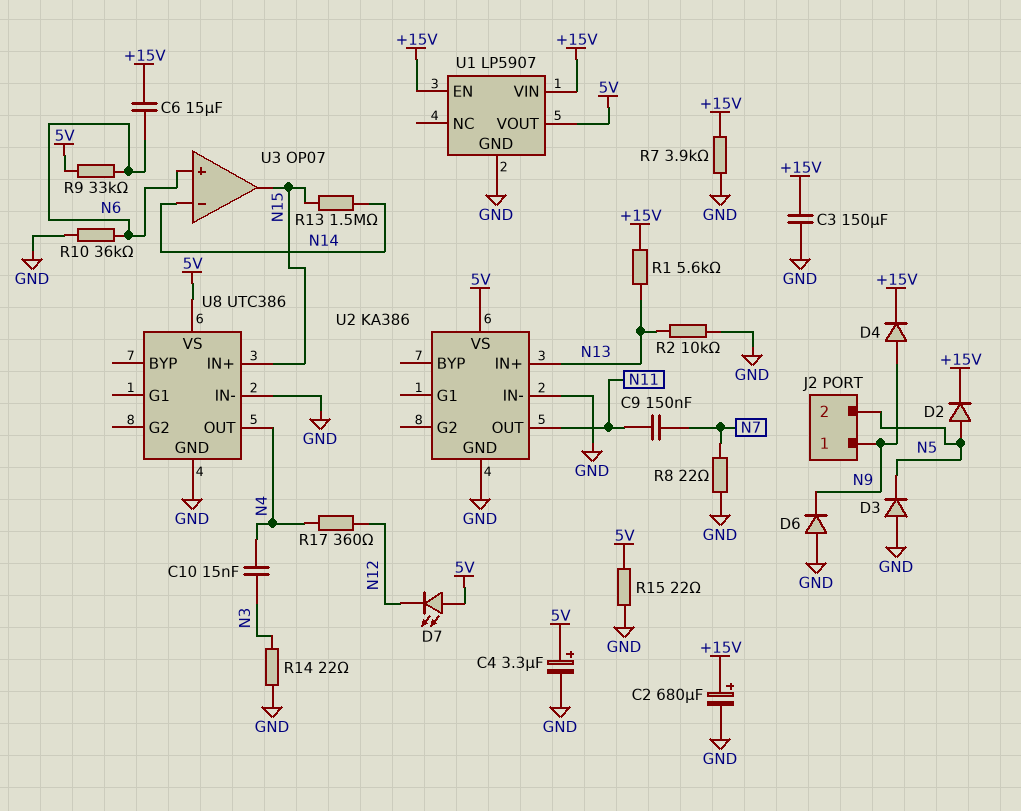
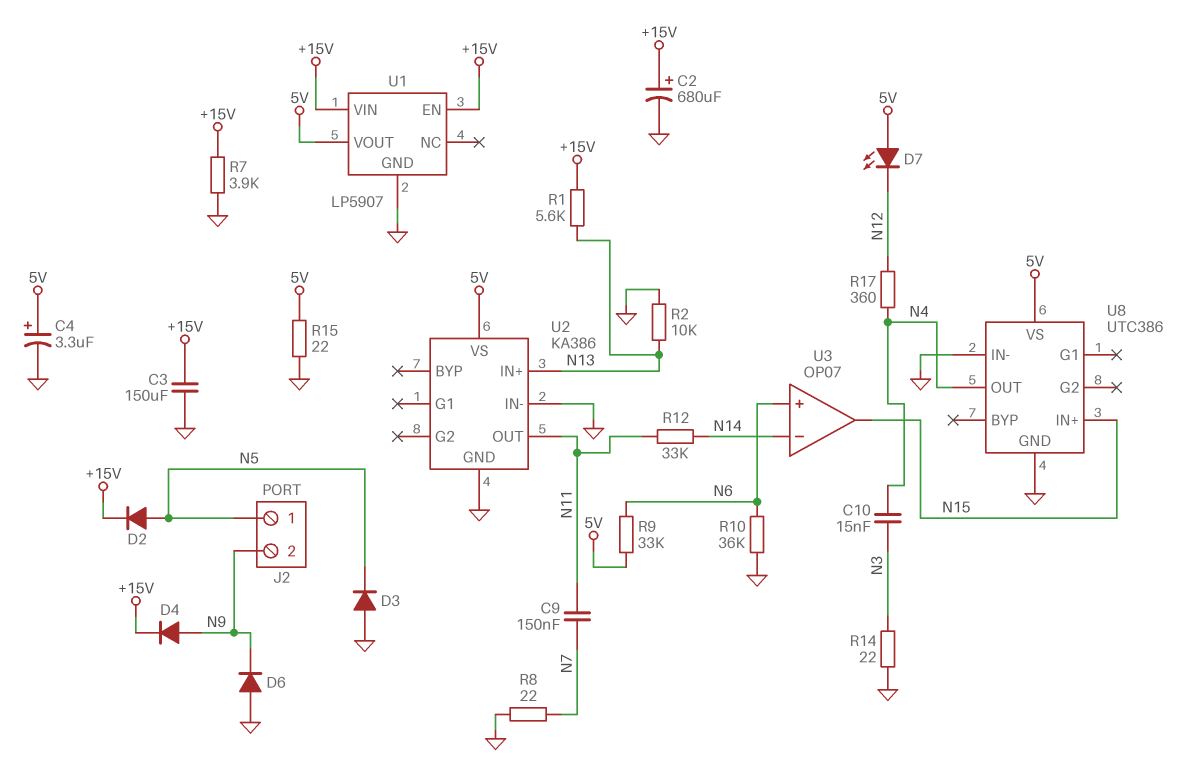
C6: 15uF (+15V, N6) -> none
J2 pin 1: N9 -> N5
J2 pin 2: N5 -> N9
R12: none -> 33k (N11, N14)
R13: 1.5M (N14, N15) -> none

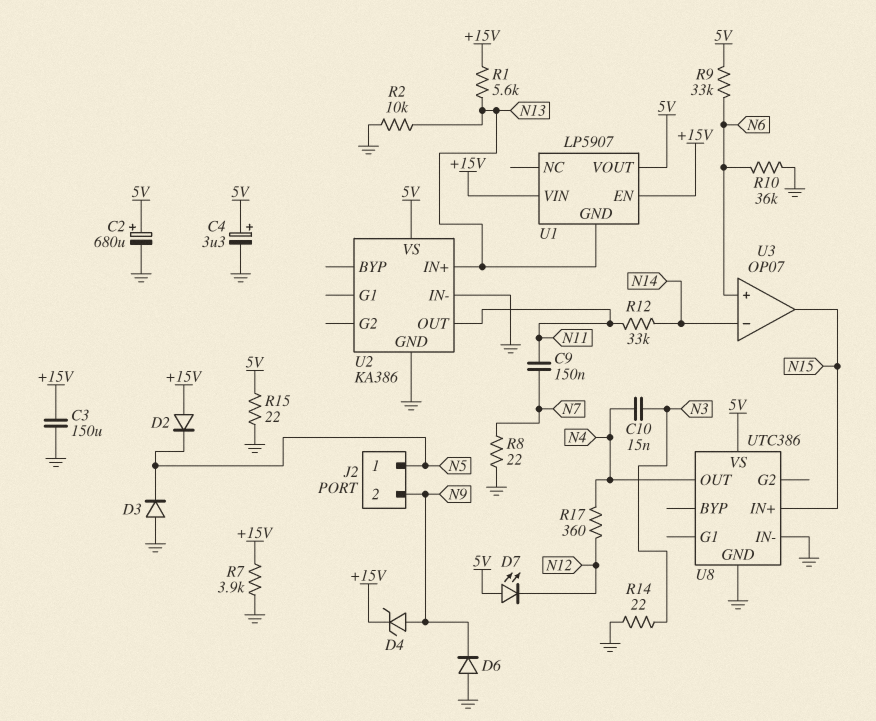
C2: 680uF (plus +15V, minus GND) -> 680uF (plus 5V, minus GND)
D2: diode (A N5, K +15V) -> diode (A +15V, K N5)
D4: diode (A N9, K +15V) -> zener (A N9, K +15V)
U1 pin GND: GND -> N13

